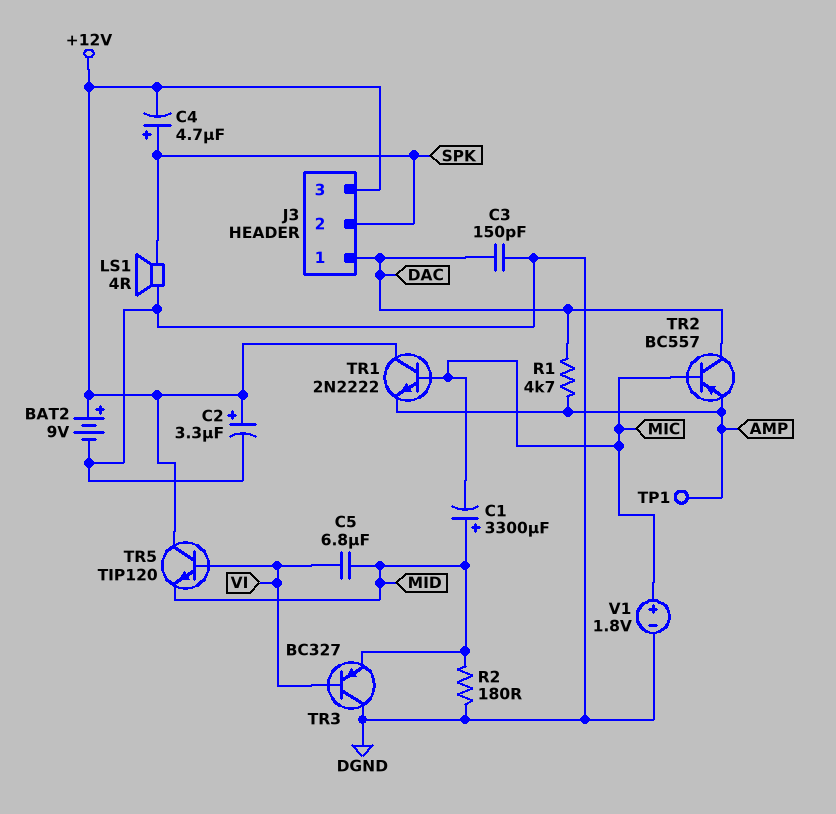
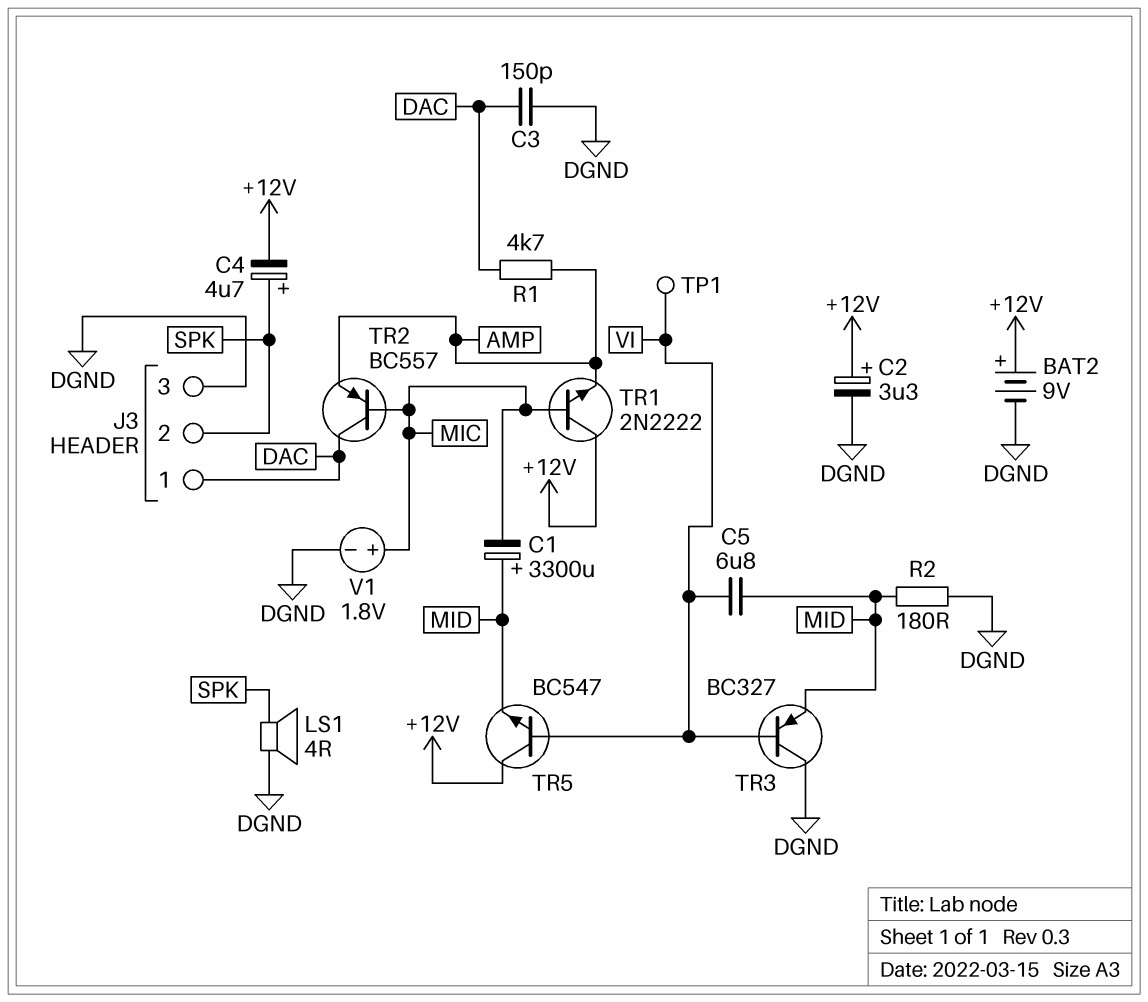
J3 pin 3: +12V -> DGND
TP1: test point (AMP) -> test point (VI)
TR5: NPN TIP120 (B VI, C +12V, E MID) -> NPN BC547 (B VI, C +12V, E MID)

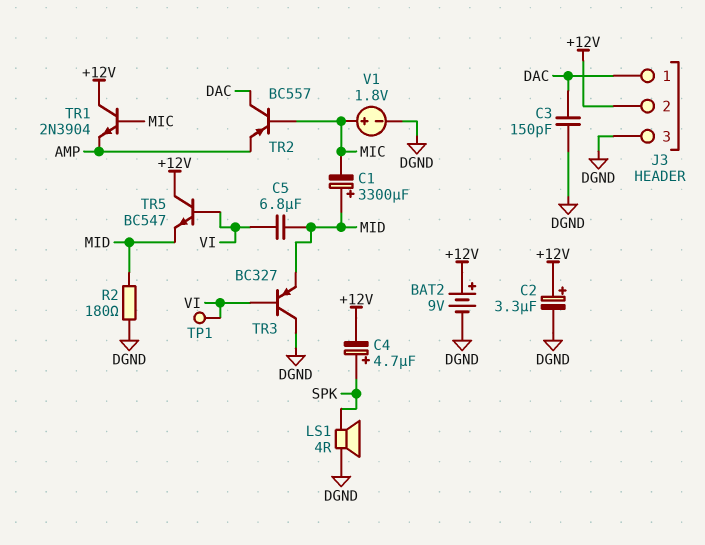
J3 pin 2: SPK -> +12V
R1: 4.7k (AMP, DAC) -> none
TR1: NPN 2N2222 (B MIC, C +12V, E AMP) -> NPN 2N3904 (B MIC, C +12V, E AMP)

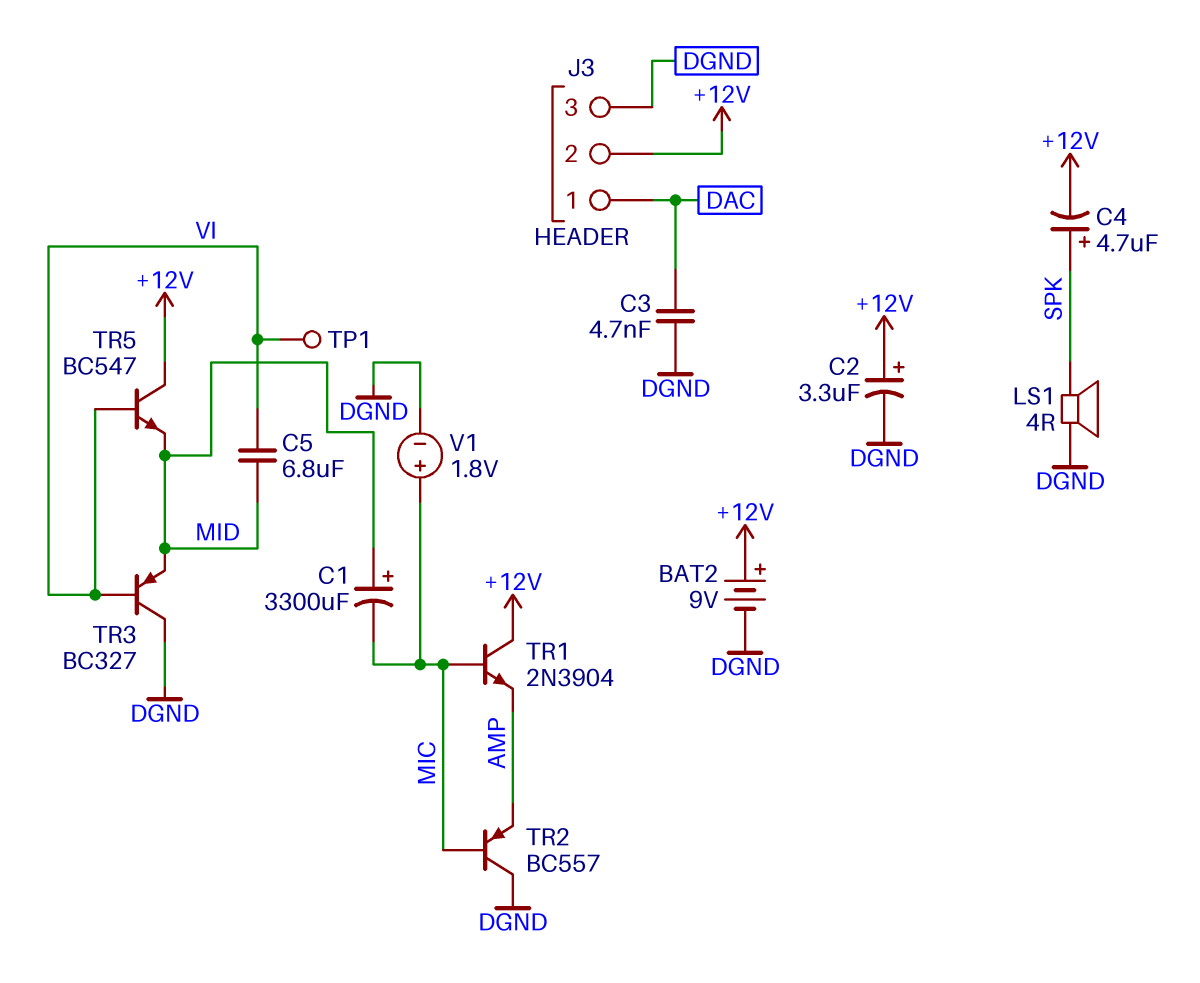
C3: 150pF (DAC, DGND) -> 4.7nF (DAC, DGND)
R2: 180 (DGND, MID) -> none
TR2: PNP BC557 (B MIC, C DAC, E AMP) -> PNP BC557 (B MIC, C DGND, E AMP)

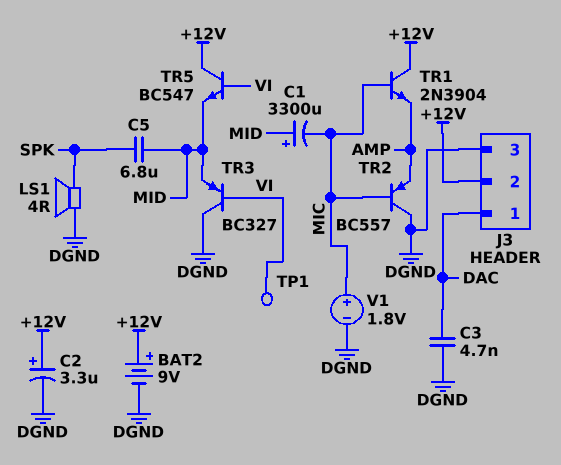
C4: 4.7uF (plus SPK, minus +12V) -> none
C5: 6.8uF (MID, VI) -> 6.8uF (MID, SPK)

